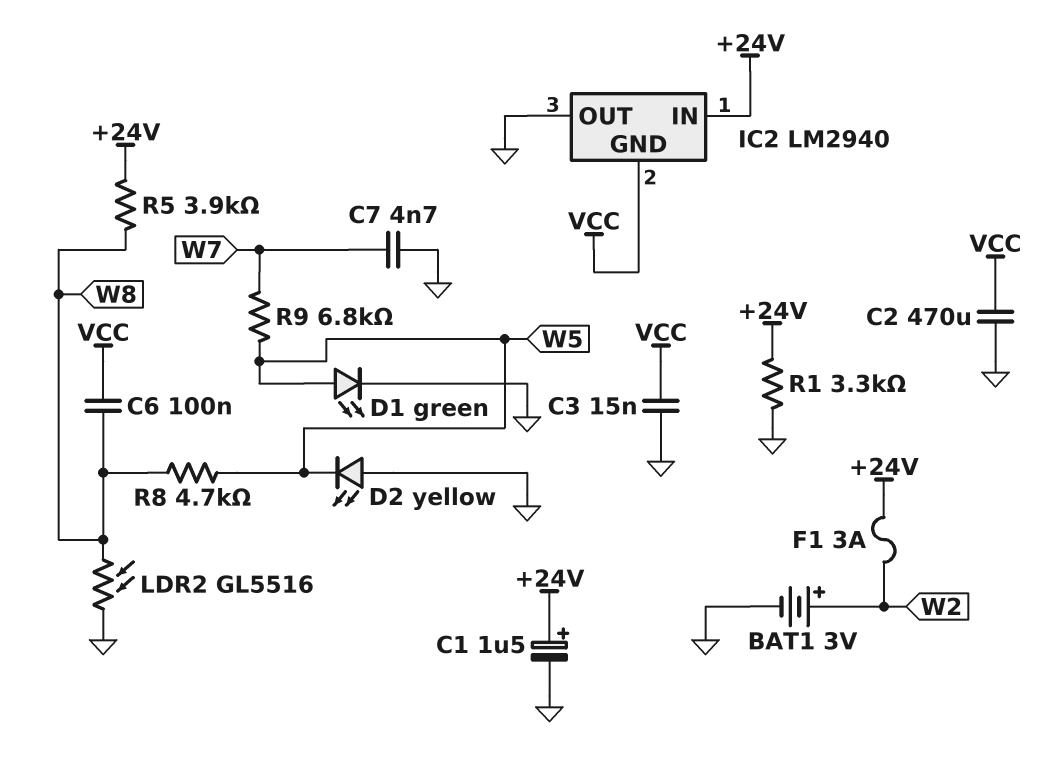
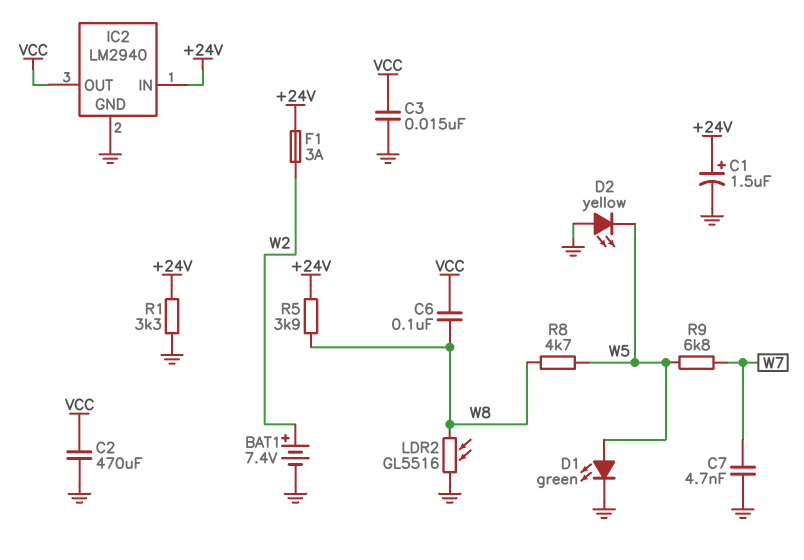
BAT1: 3V (plus W2, minus GND) -> 7.4V (plus W2, minus GND)
IC2 pin GND: VCC -> GND
IC2 pin OUT: GND -> VCC

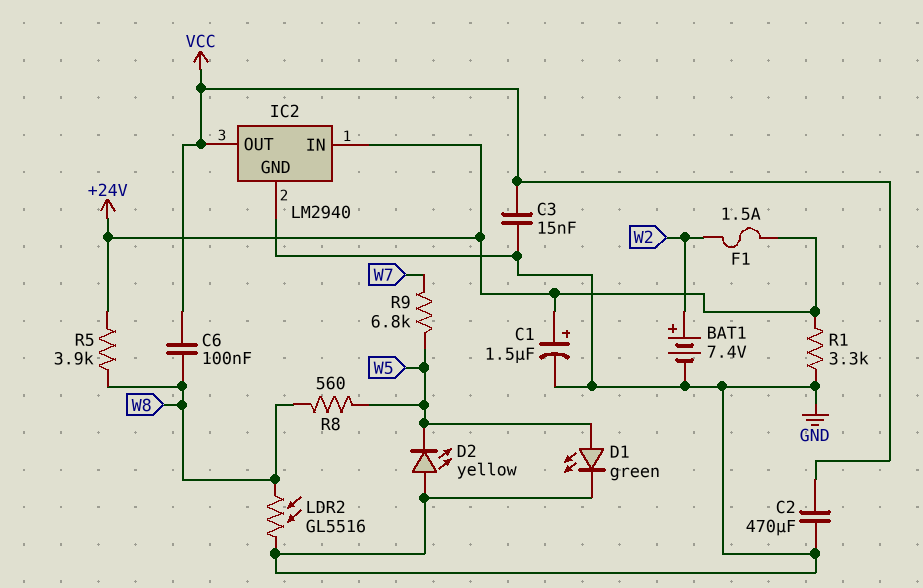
C7: 4.7nF (GND, W7) -> none
F1: 3A (+24V, W2) -> 1.5A (+24V, W2)
R8: 4.7k (W5, W8) -> 560 (W5, W8)

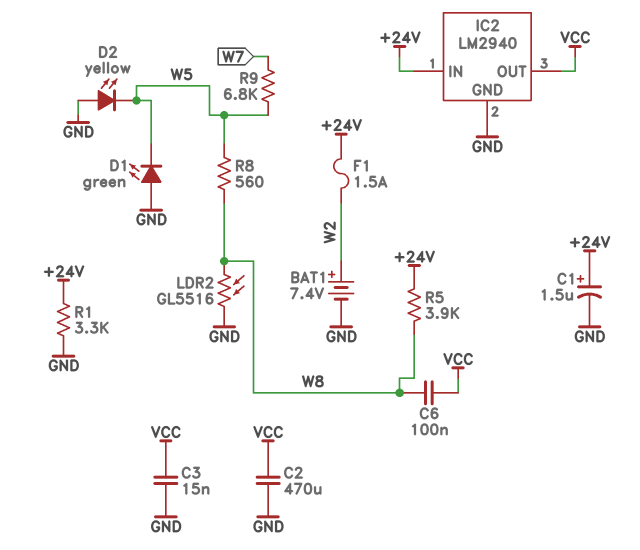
D1: LED green (A W5, K GND) -> LED green (A GND, K W5)

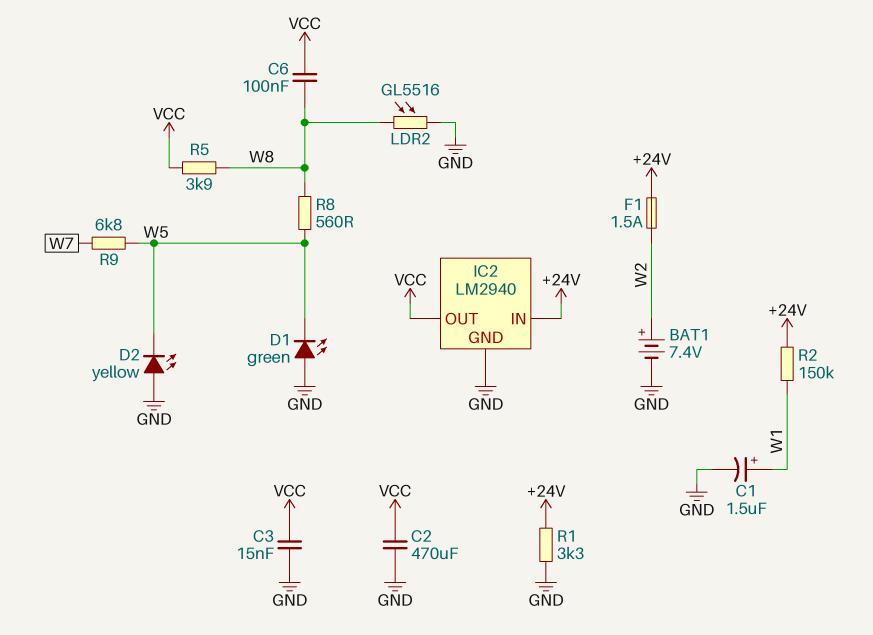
C1: 1.5uF (plus +24V, minus GND) -> 1.5uF (plus W1, minus GND)
R2: none -> 150k (+24V, W1)
R5: 3.9k (+24V, W8) -> 3.9k (VCC, W8)

